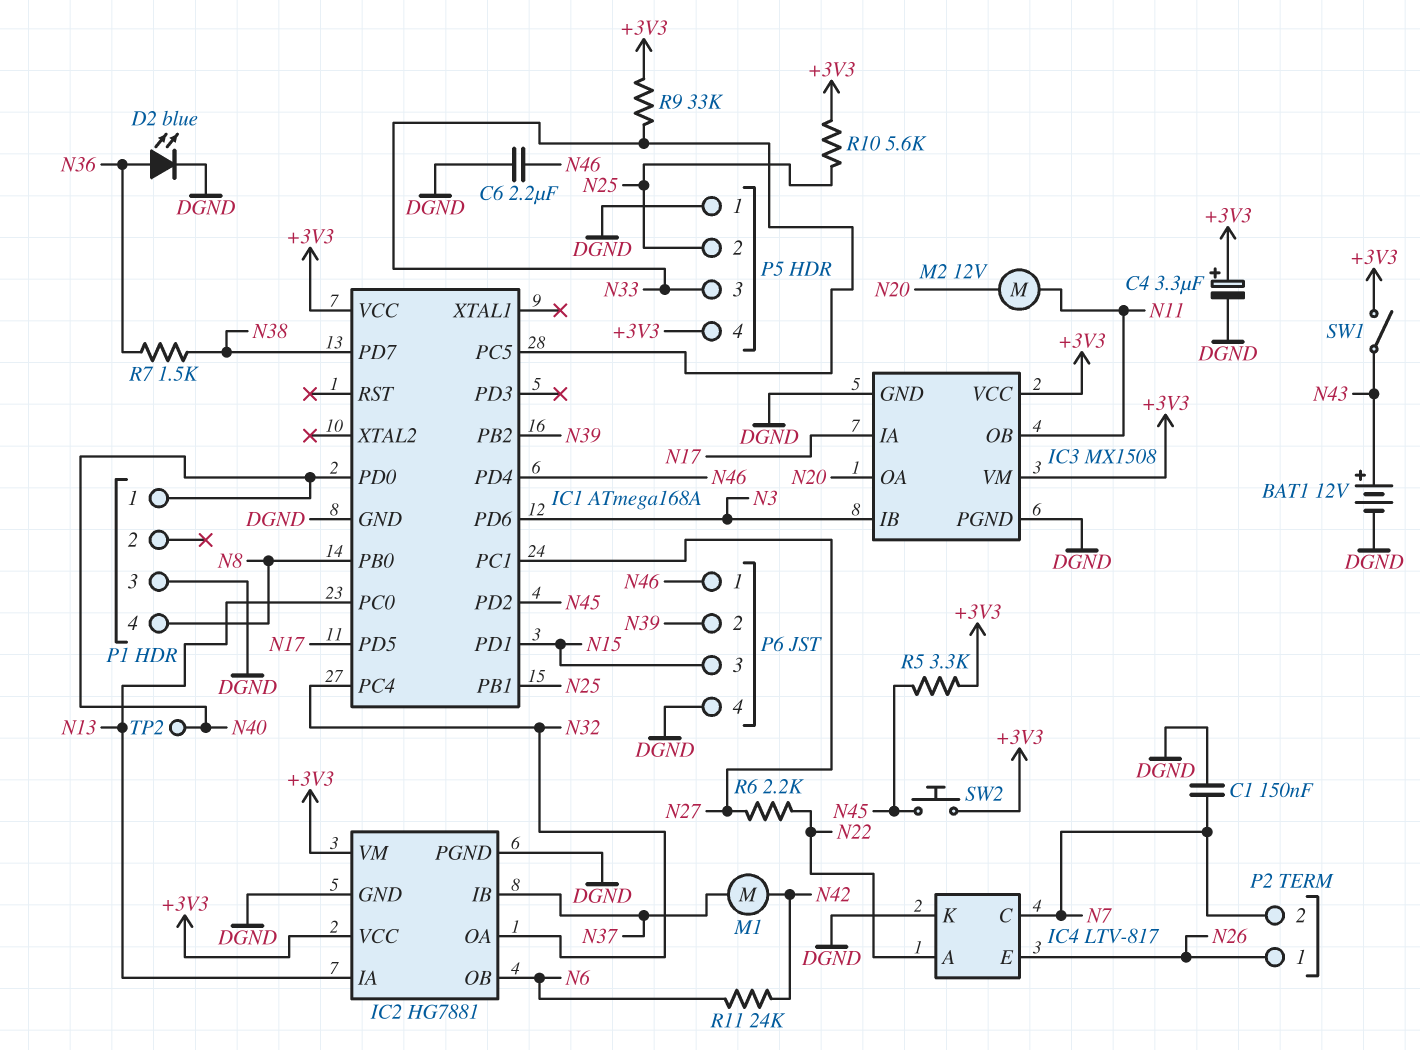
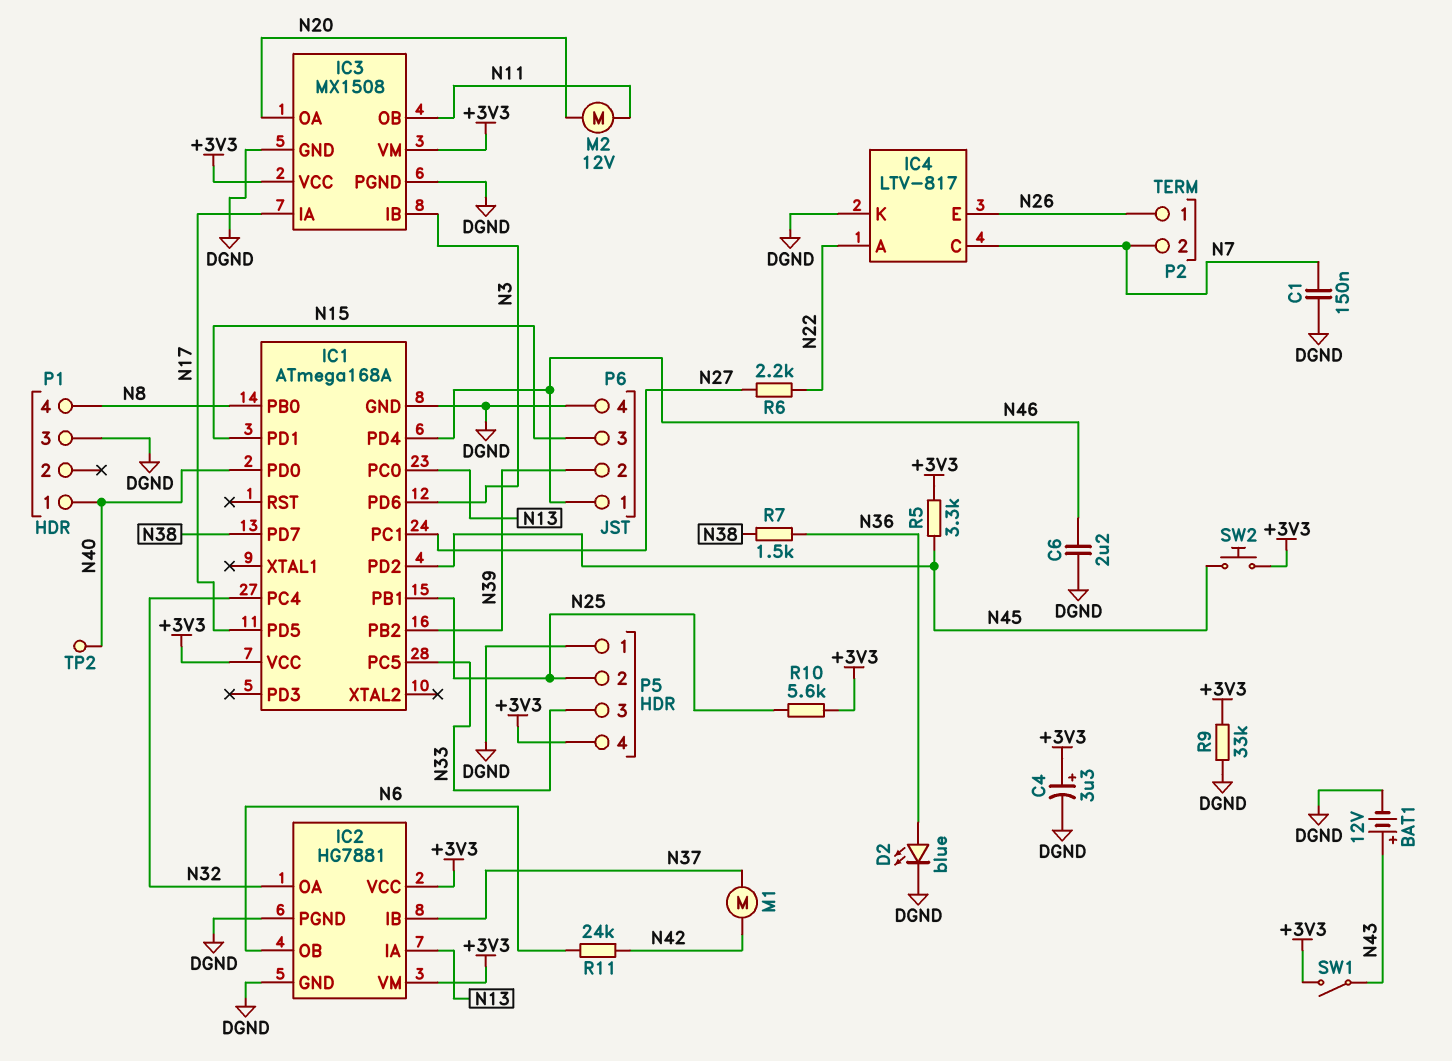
R9: 33k (+3V3, N33) -> 33k (+3V3, DGND)

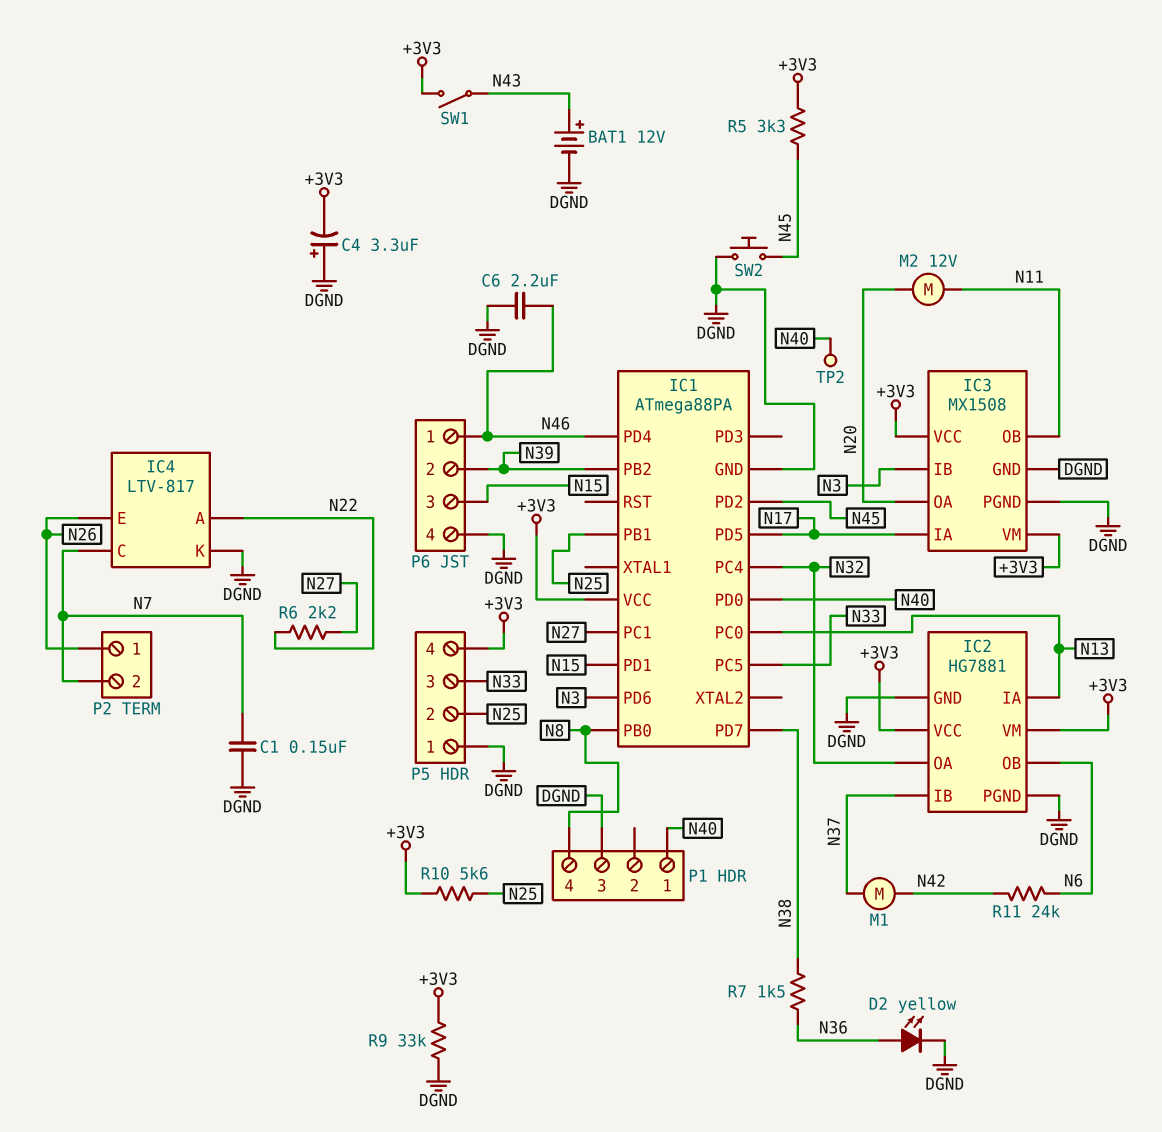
C4: 3.3uF (plus +3V3, minus DGND) -> 3.3uF (plus DGND, minus +3V3)
D2: LED blue (A N36, K DGND) -> LED yellow (A N36, K DGND)
IC1: ATmega168A -> ATmega88PA
SW2: button (+3V3, N45) -> button (DGND, N45)

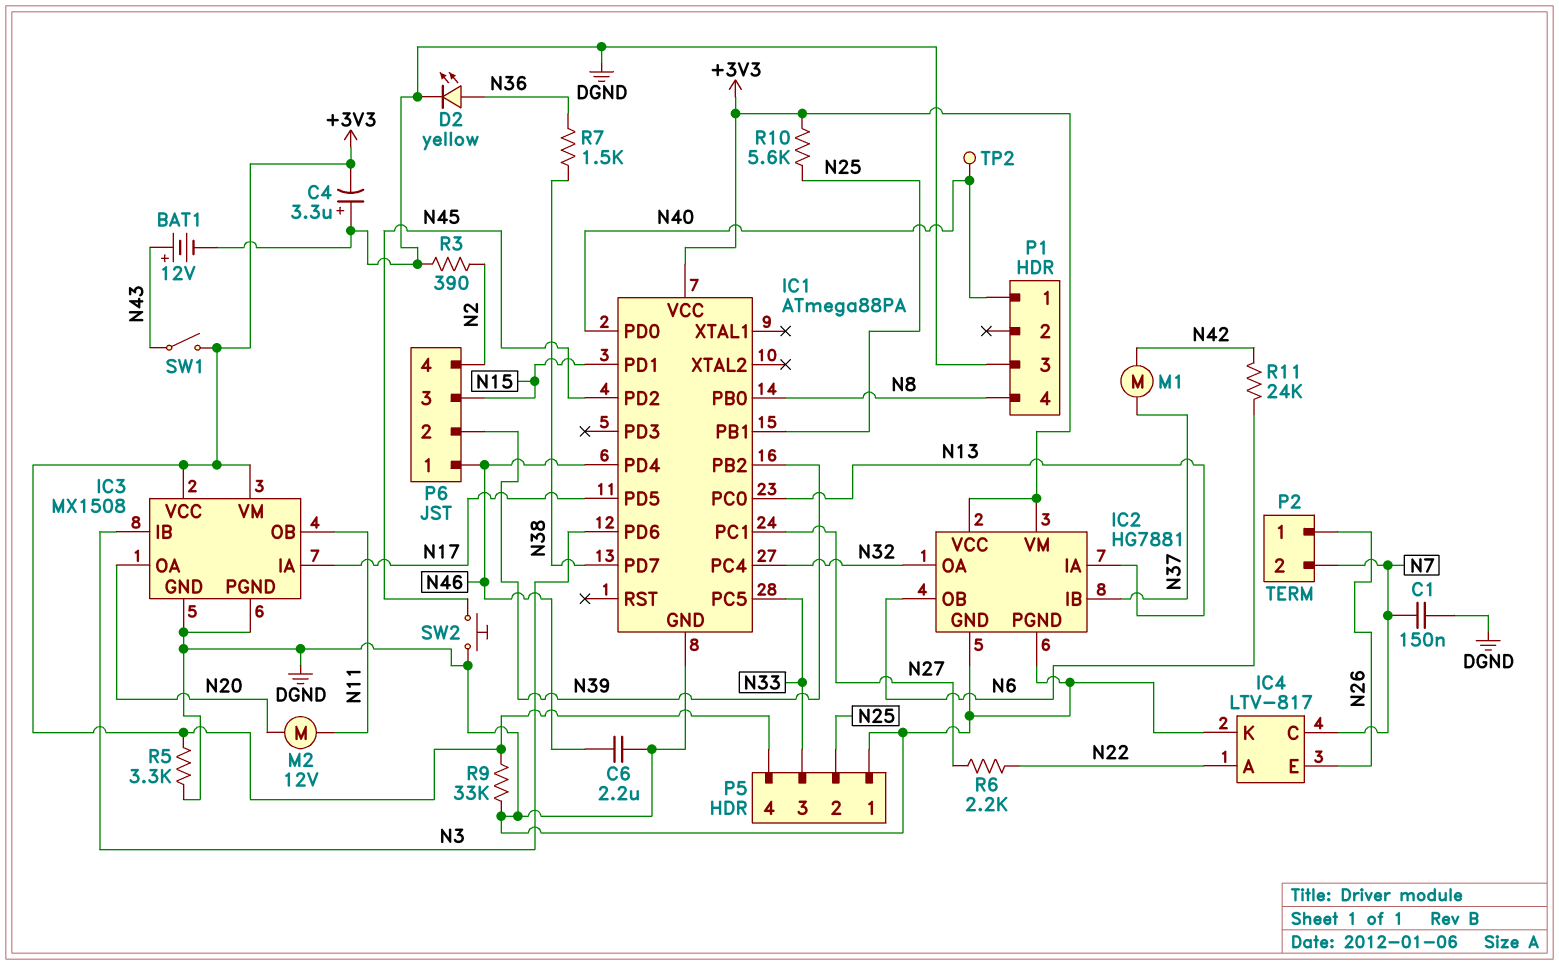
P6 pin 4: DGND -> N2
R3: none -> 390 (DGND, N2)
R5: 3.3k (+3V3, N45) -> 3.3k (+3V3, DGND)

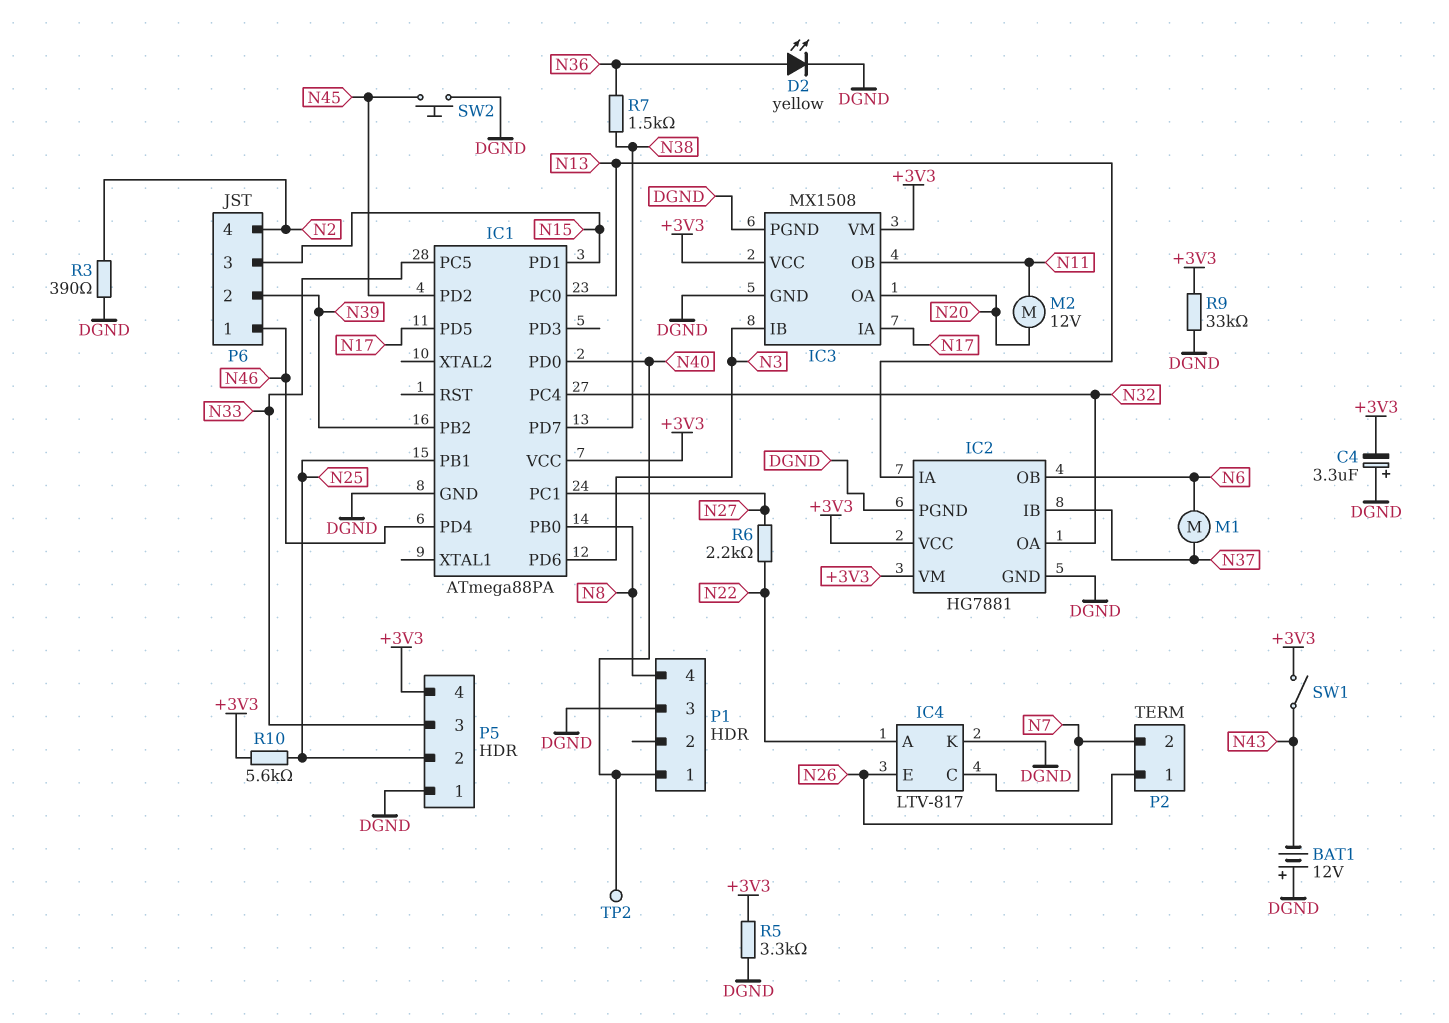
BAT1: 12V (plus N43, minus DGND) -> 12V (plus DGND, minus N43)
C1: 150nF (DGND, N7) -> none
C6: 2.2uF (DGND, N46) -> none
M1: motor (N37, N42) -> motor (N6, N37)
R11: 24k (N6, N42) -> none

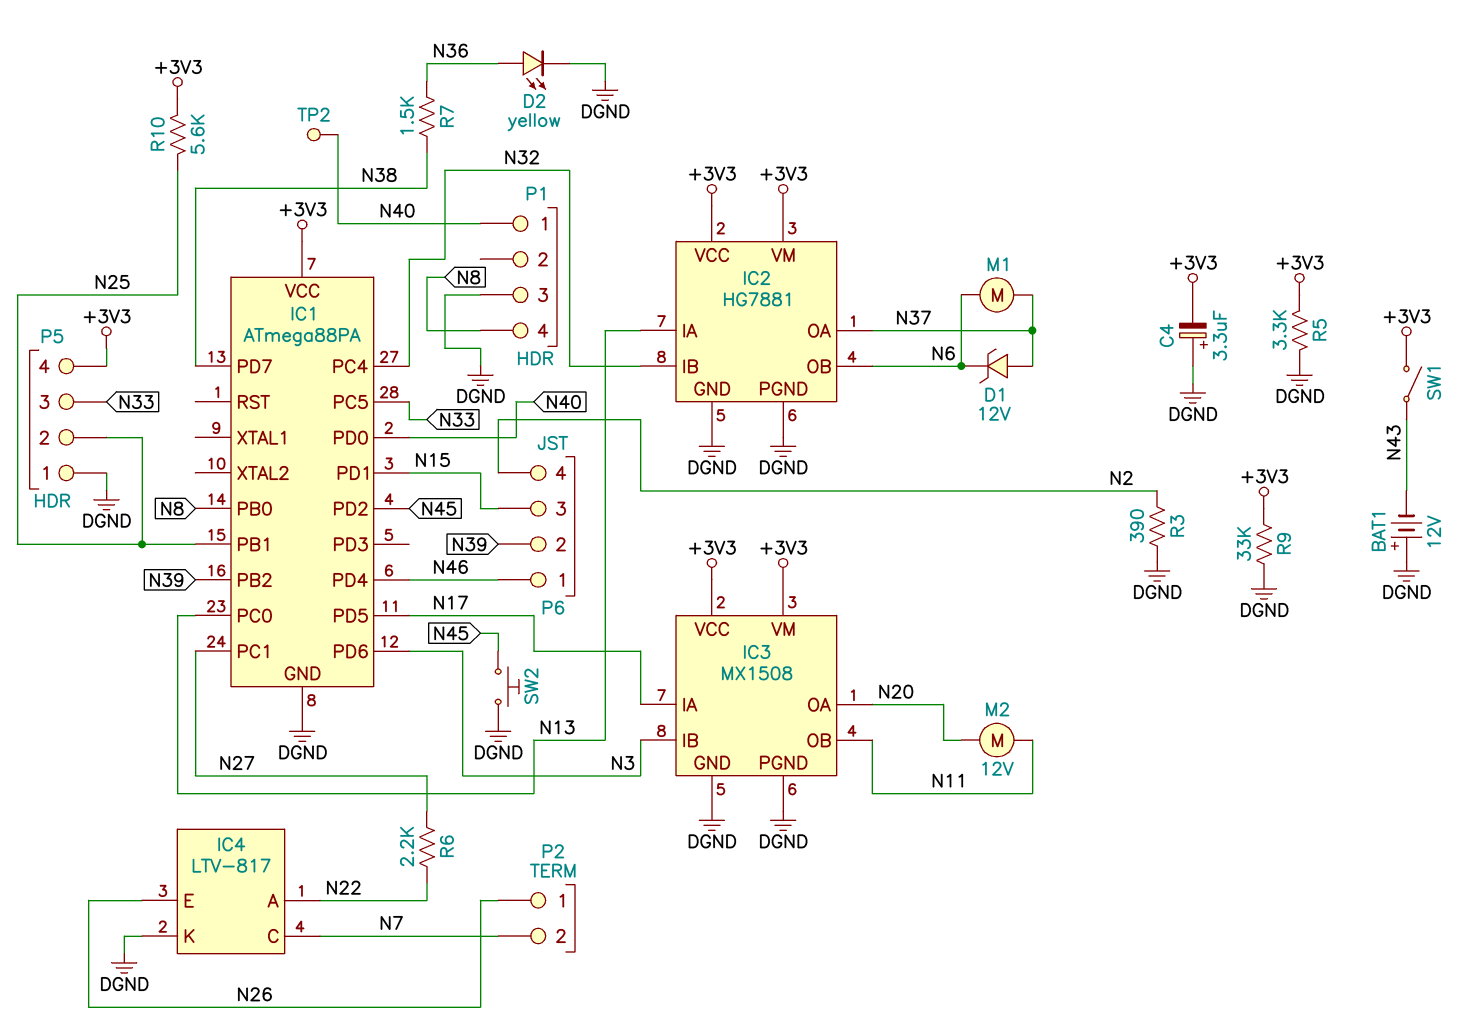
D1: none -> zener 12V (A N37, K N6)
IC2 pin IB: N37 -> N32
IC2 pin OA: N32 -> N37

